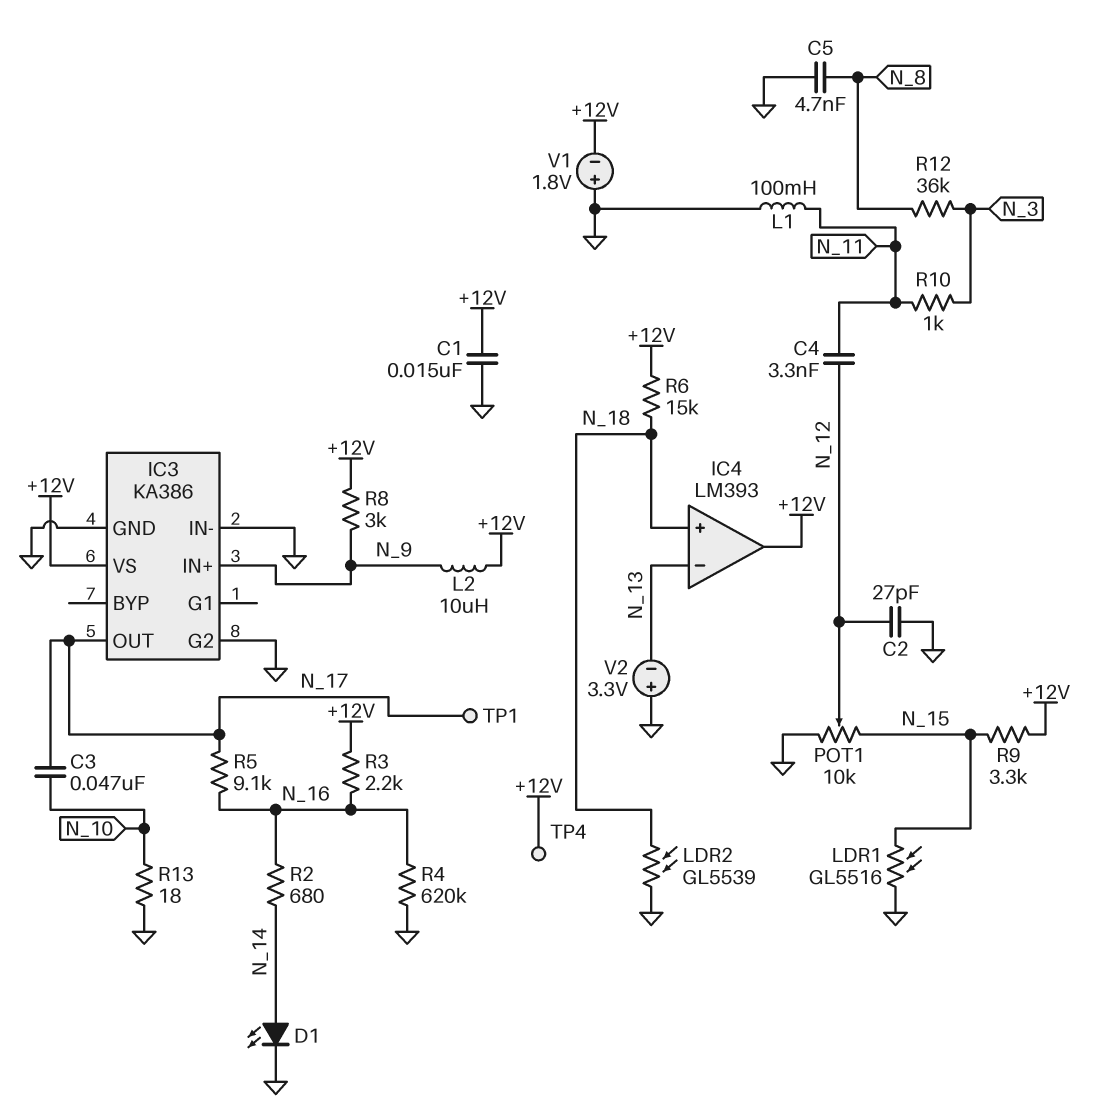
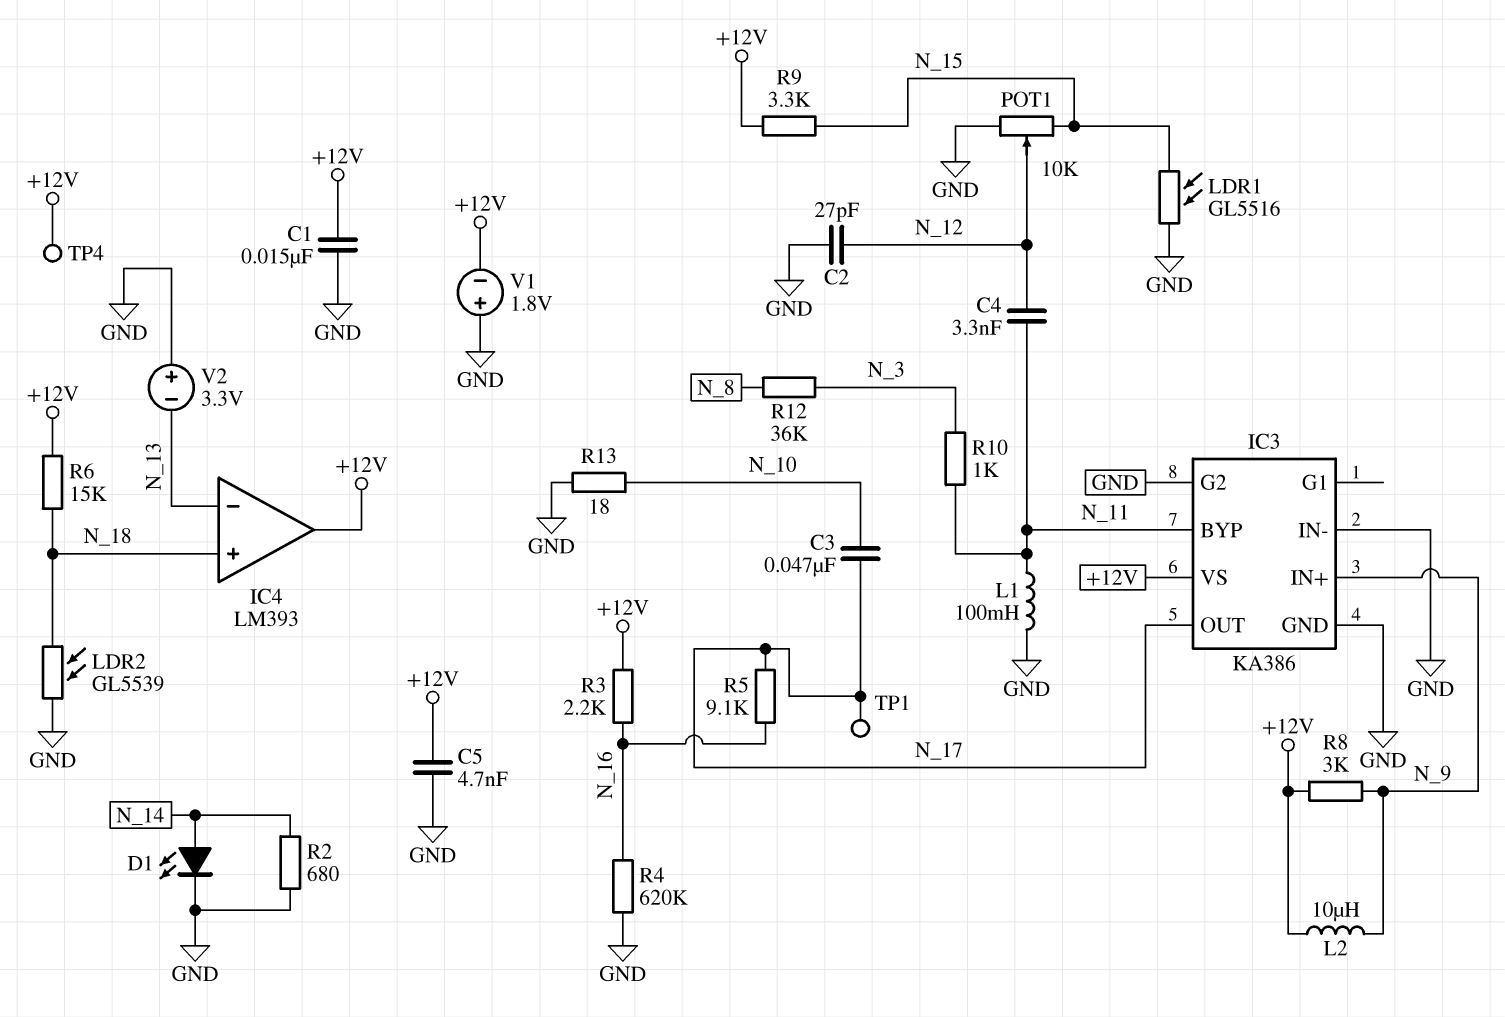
C5: 4.7nF (GND, N_8) -> 4.7nF (+12V, GND)
IC3 pin BYP: none -> N_11
R2: 680 (N_14, N_16) -> 680 (GND, N_14)

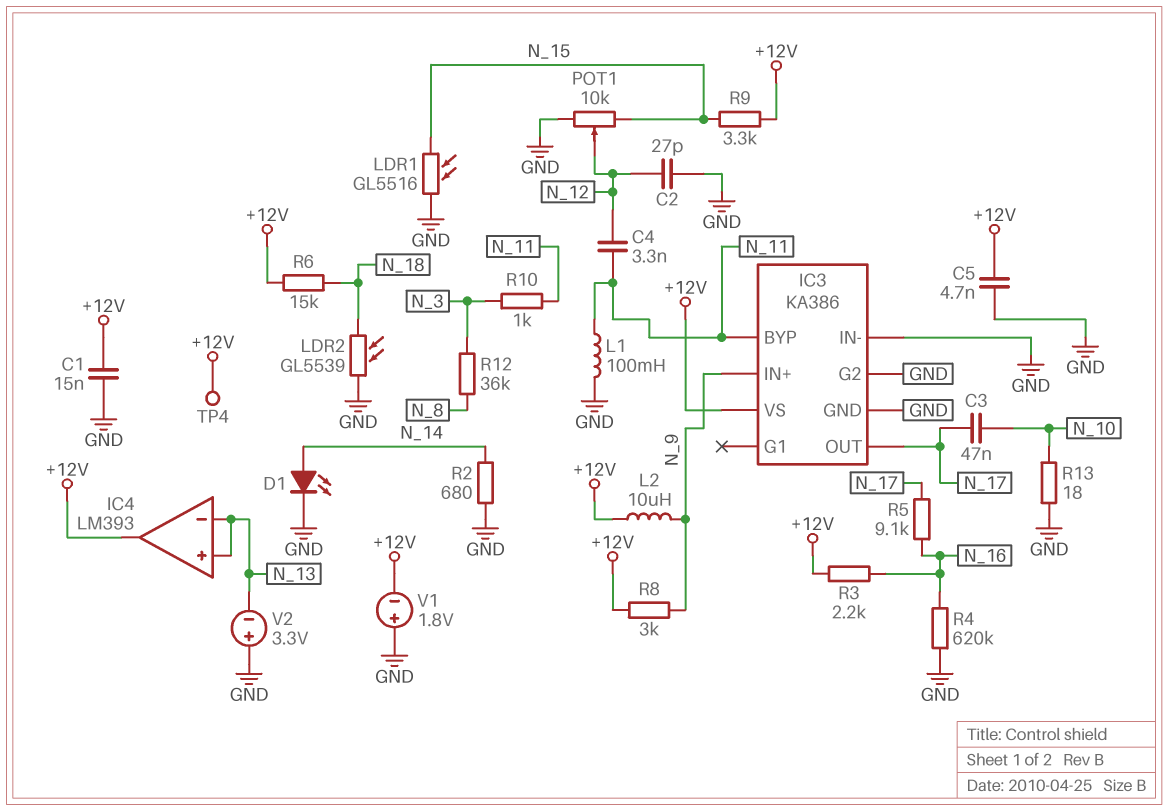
IC4 pin in+: N_18 -> N_13
TP1: test point (N_17) -> none

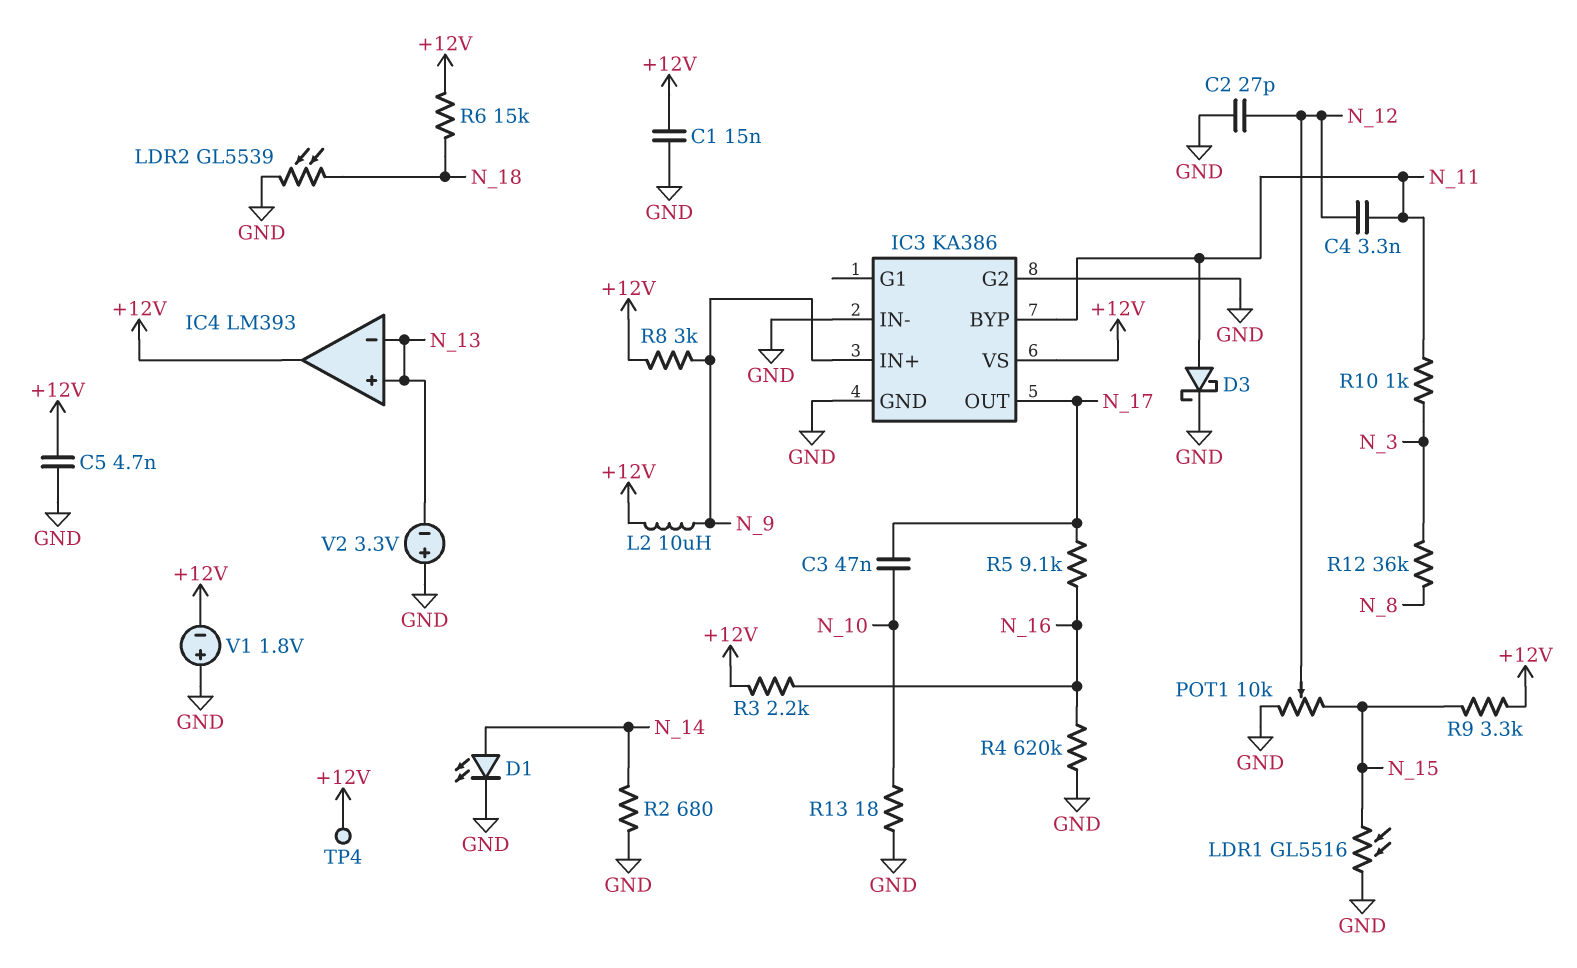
D3: none -> schottky (A N_11, K GND)
L1: 100mH (GND, N_11) -> none

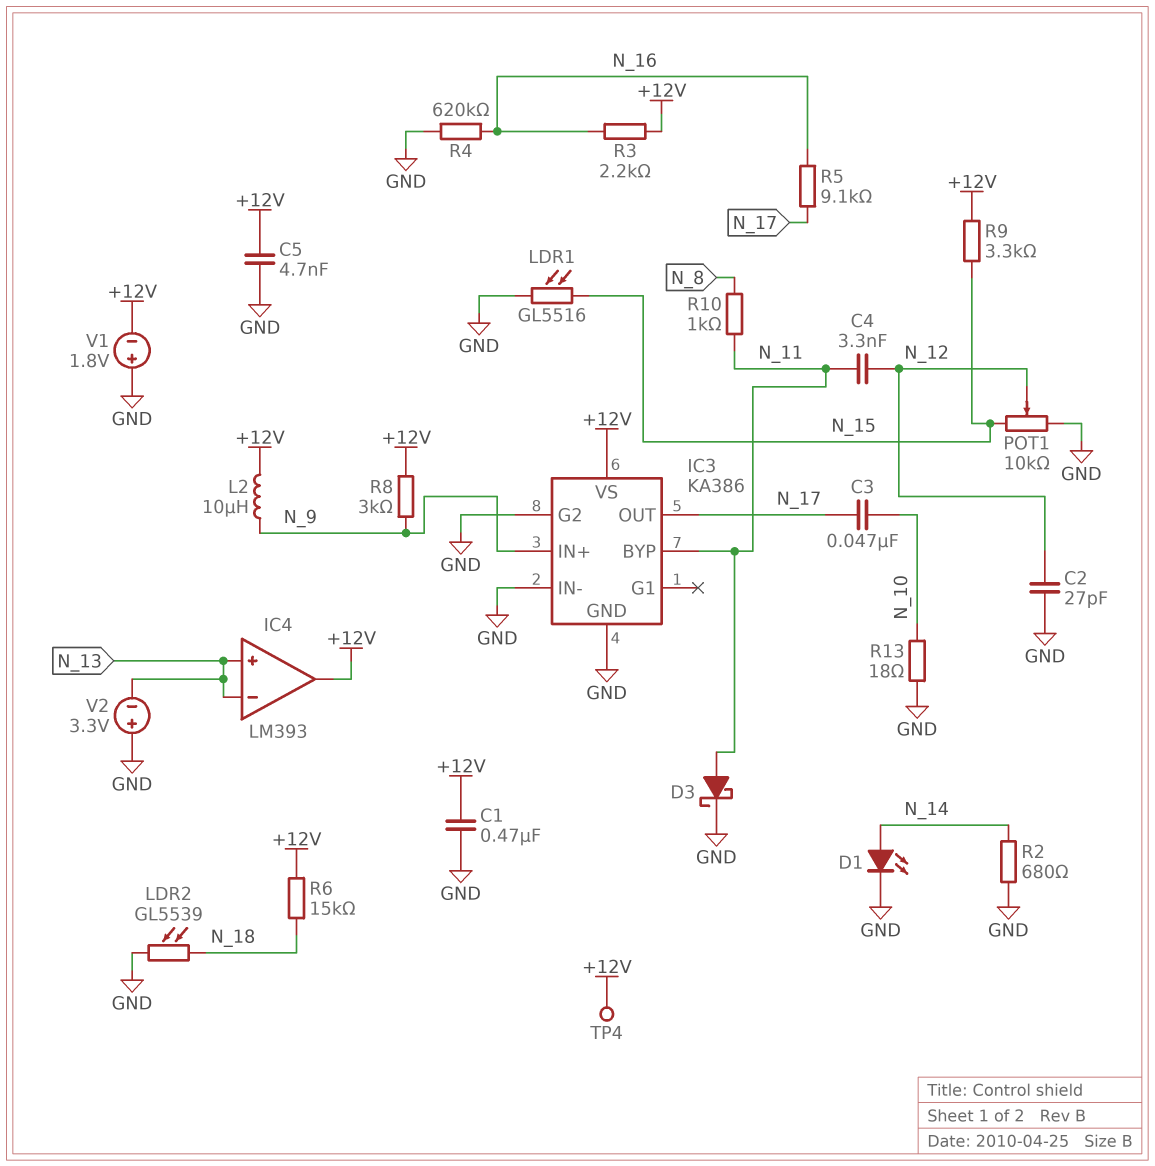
C1: 15nF (+12V, GND) -> 470nF (+12V, GND)
R10: 1k (N_3, N_11) -> 1k (N_8, N_11)
R12: 36k (N_3, N_8) -> none

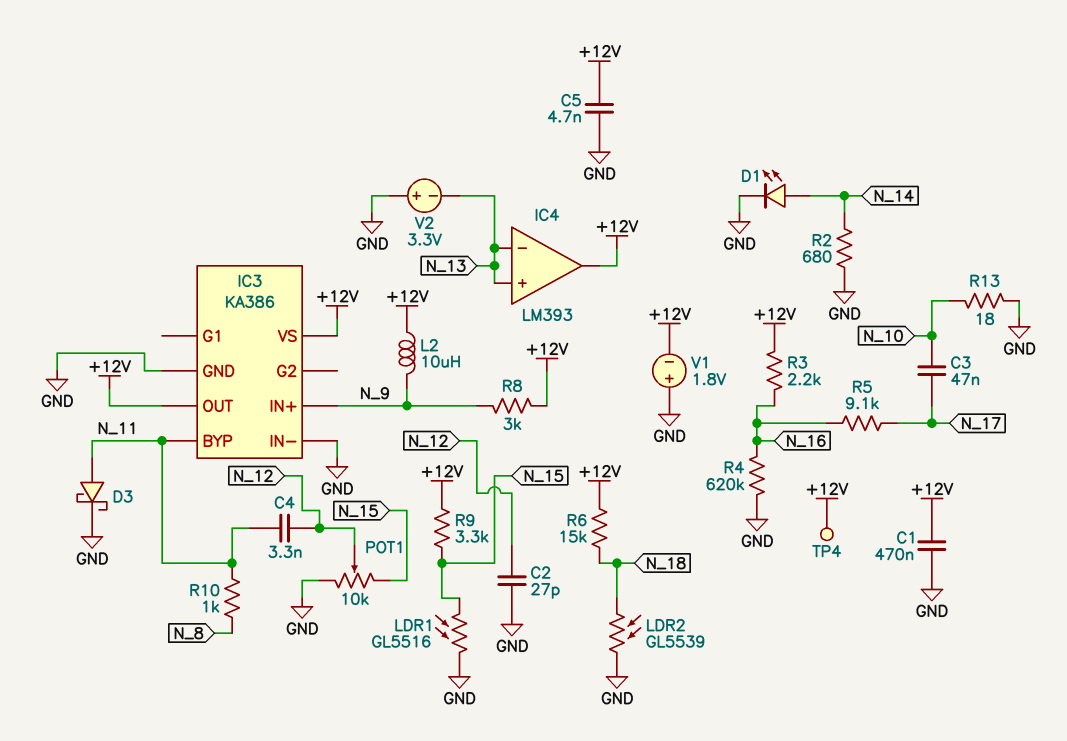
IC3 pin G2: GND -> none
IC3 pin OUT: N_17 -> +12V

